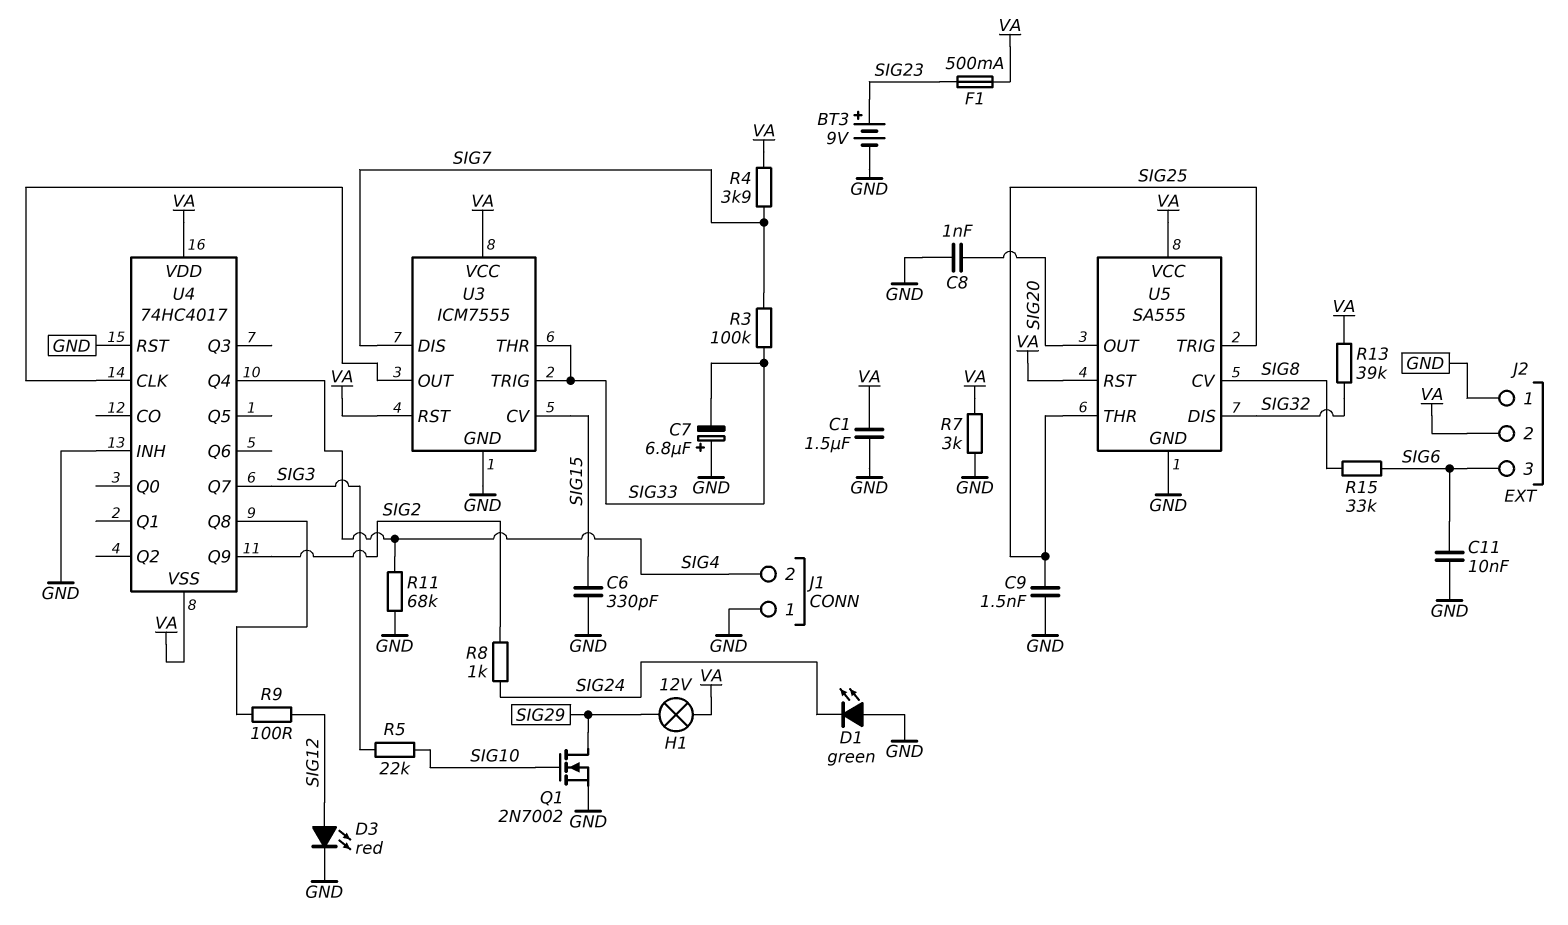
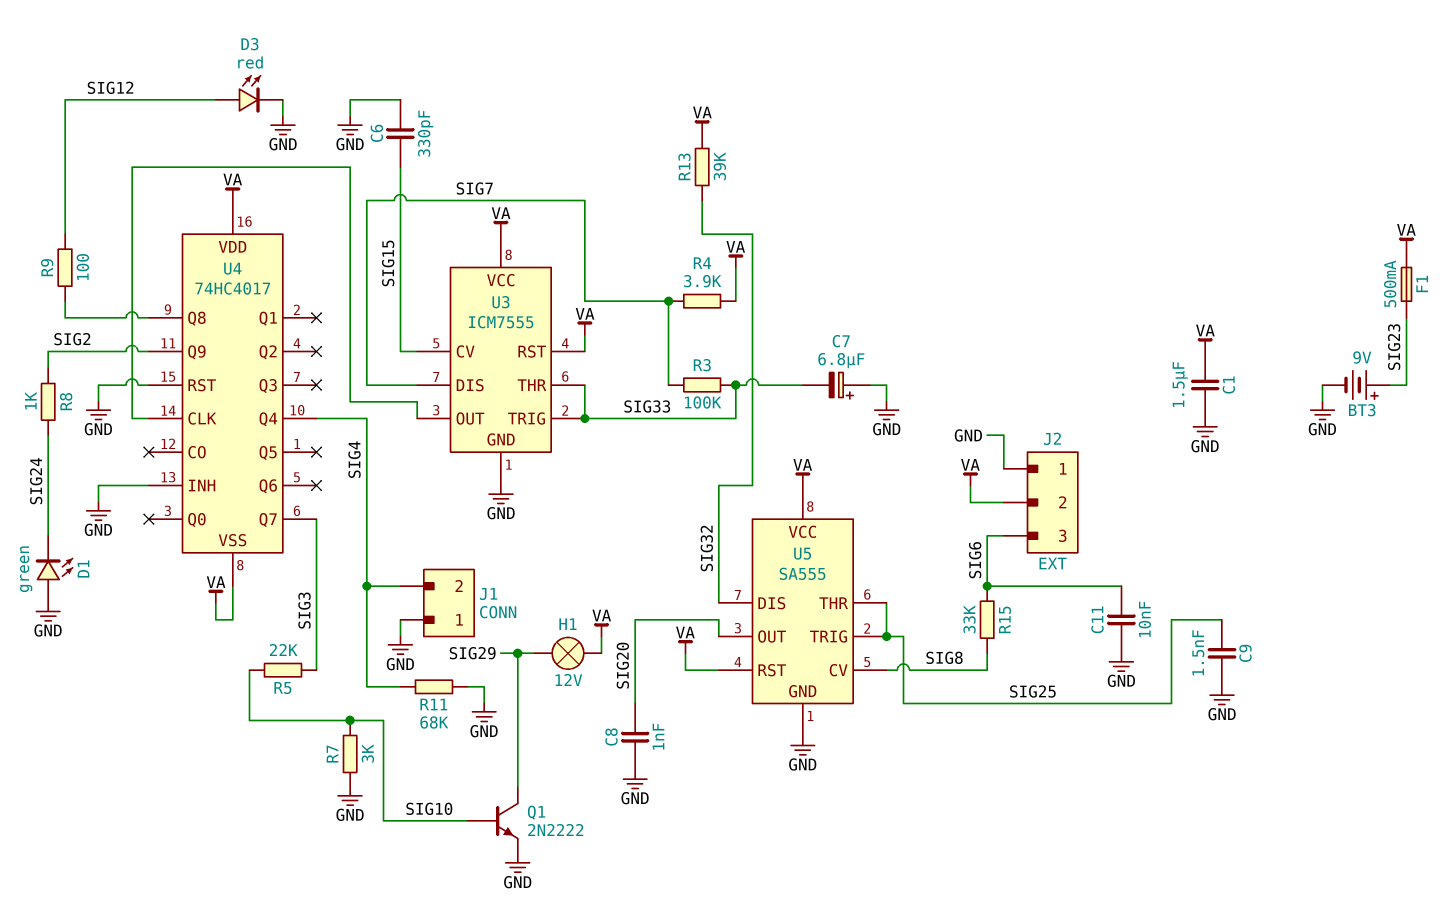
Q1: NMOS 2N7002 (G SIG10, D SIG29, S GND) -> NPN 2N2222 (B SIG10, C SIG29, E GND)
R7: 3k (GND, VA) -> 3k (GND, SIG10)

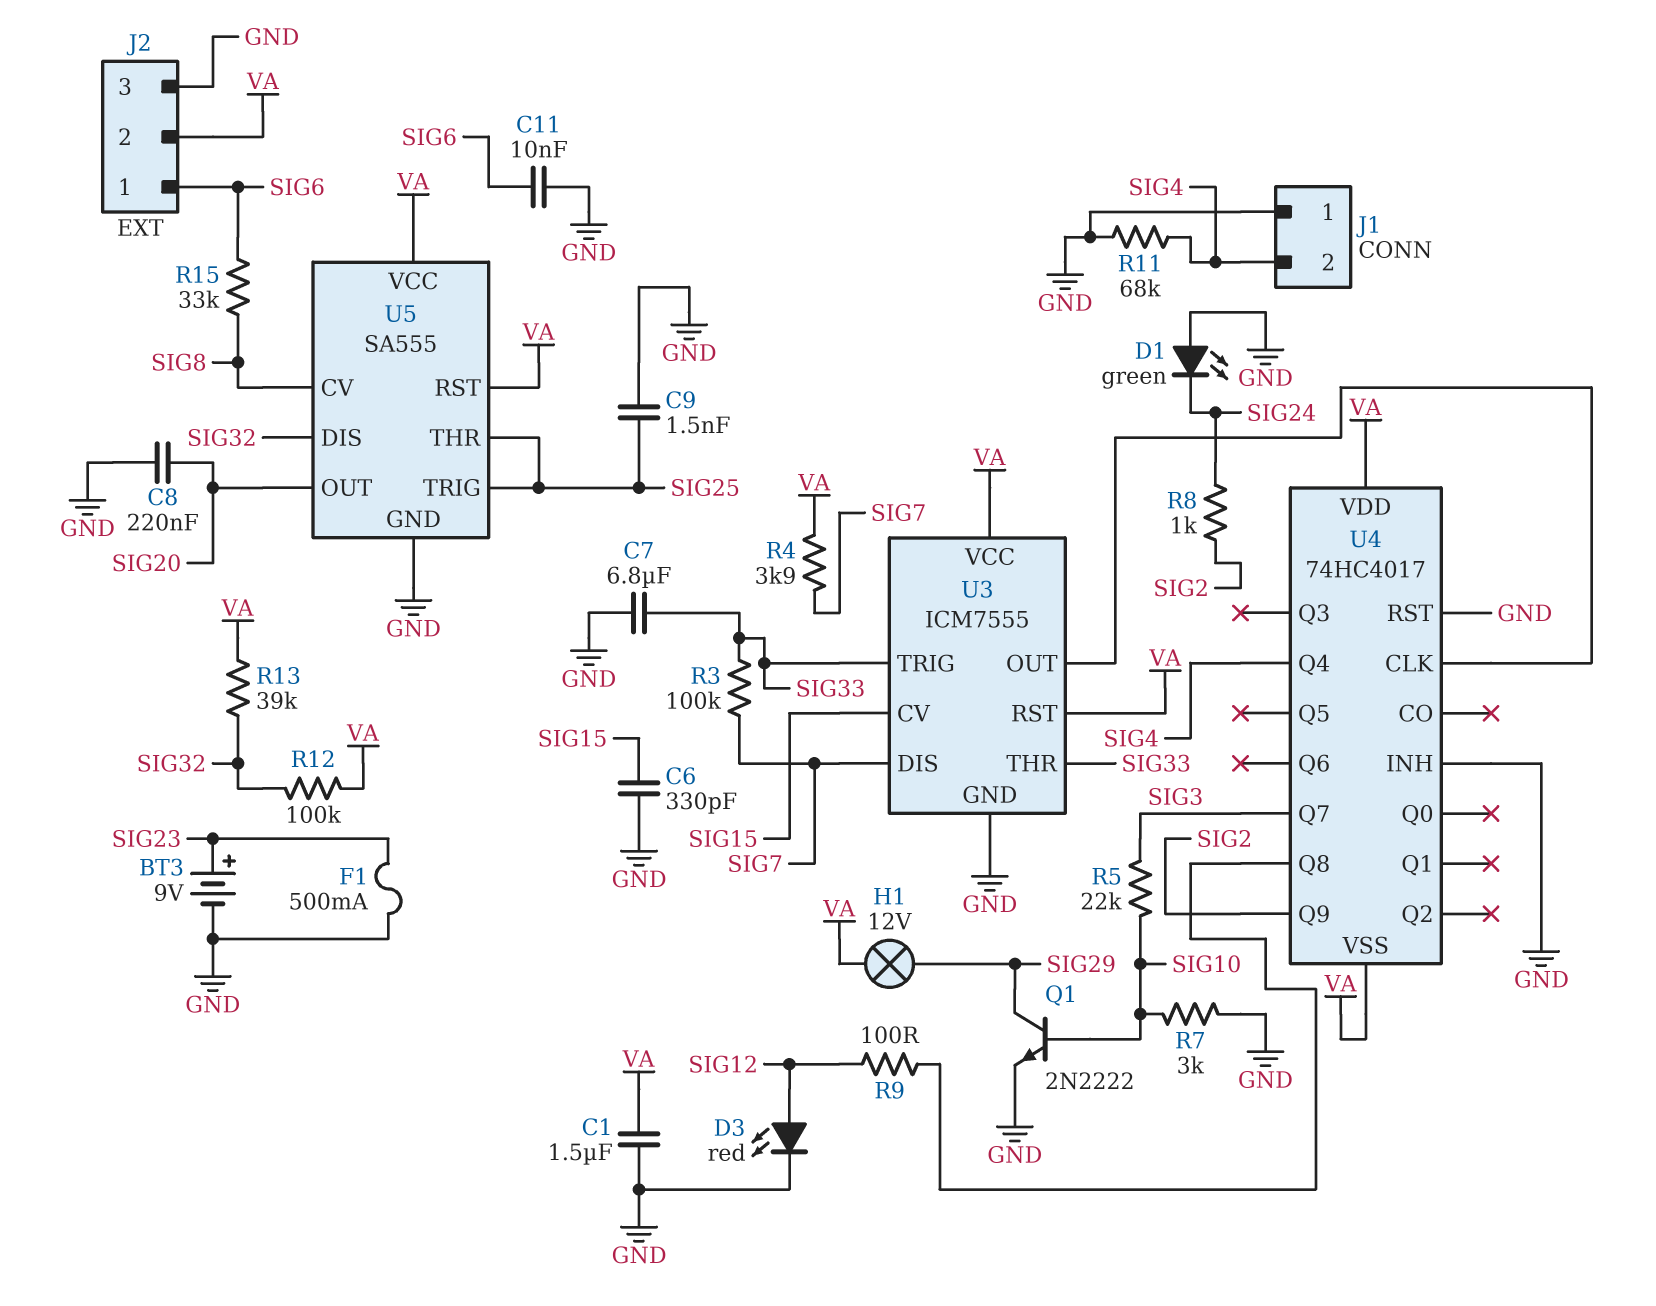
C7: 6.8uF (plus GND, minus SIG33) -> 6.8uF (GND, SIG33)
C8: 1nF (GND, SIG20) -> 220nF (GND, SIG20)
F1: 500mA (SIG23, VA) -> 500mA (GND, SIG23)
J2 pin 1: GND -> SIG6
J2 pin 3: SIG6 -> GND
R12: none -> 100k (SIG32, VA)

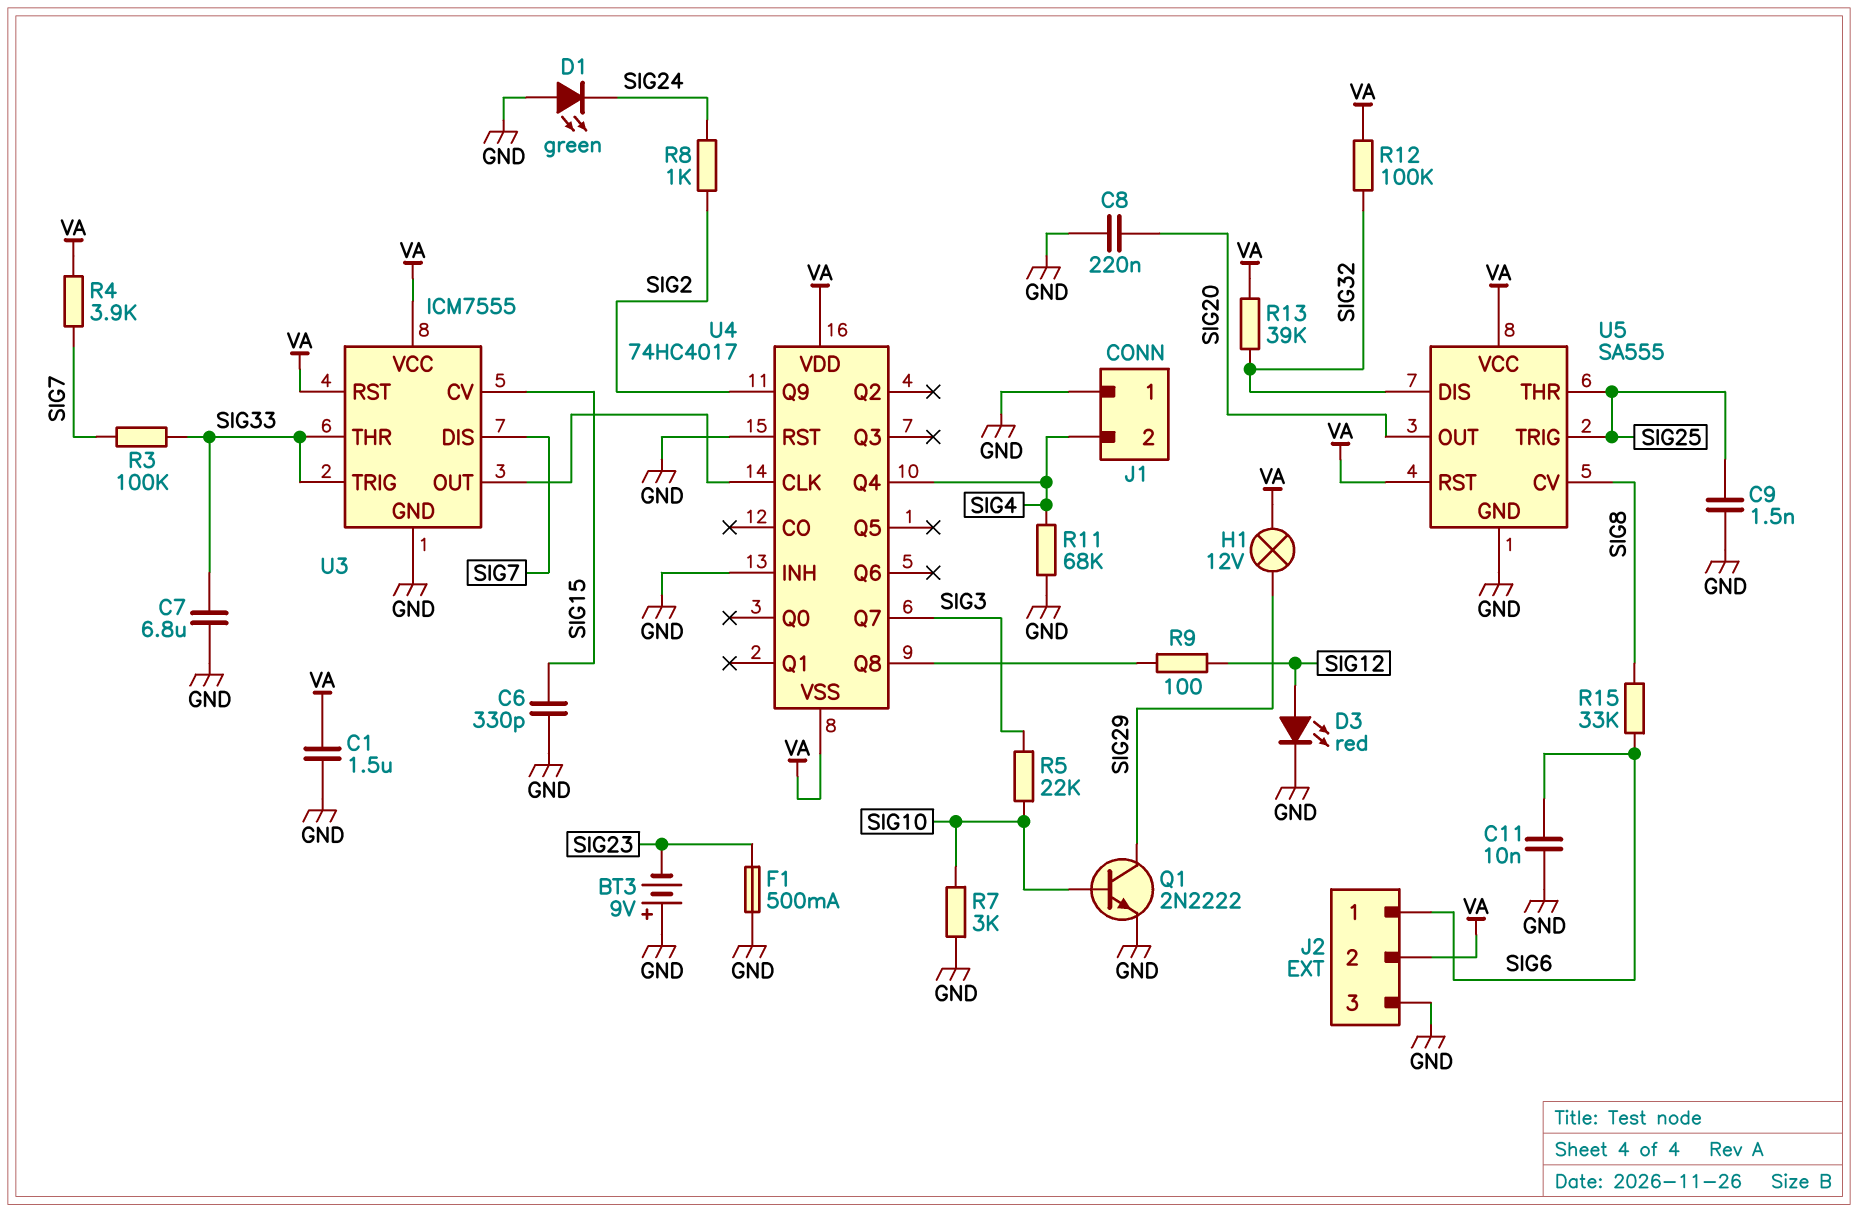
BT3: 9V (plus SIG23, minus GND) -> 9V (plus GND, minus SIG23)

